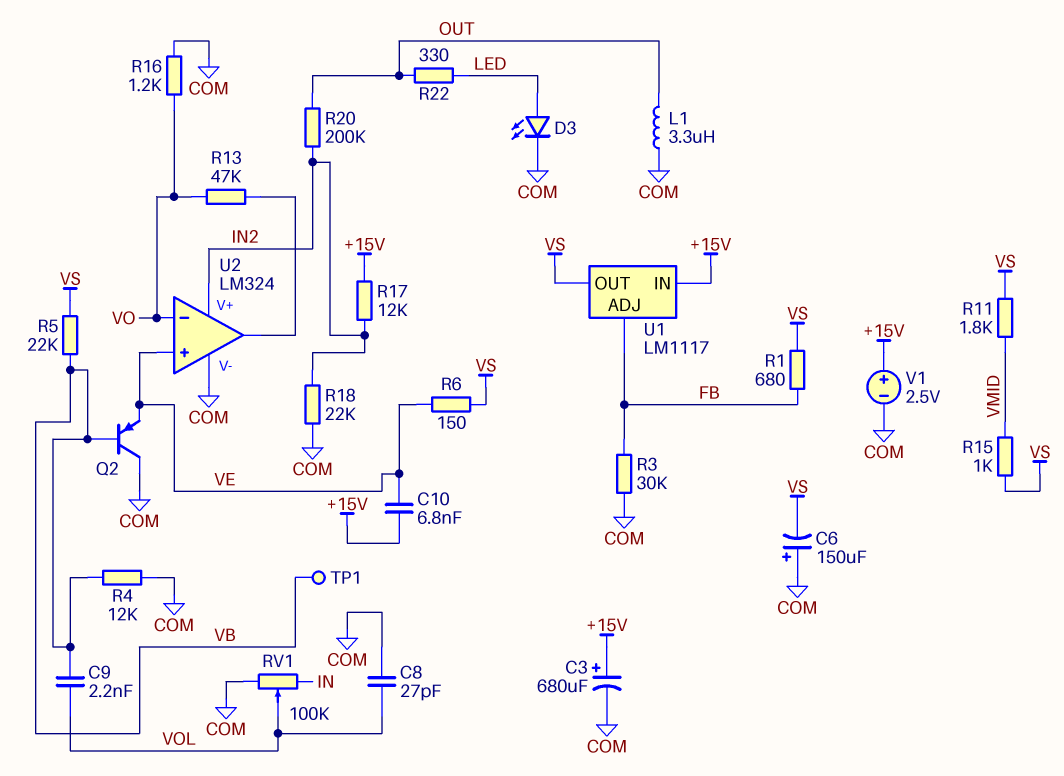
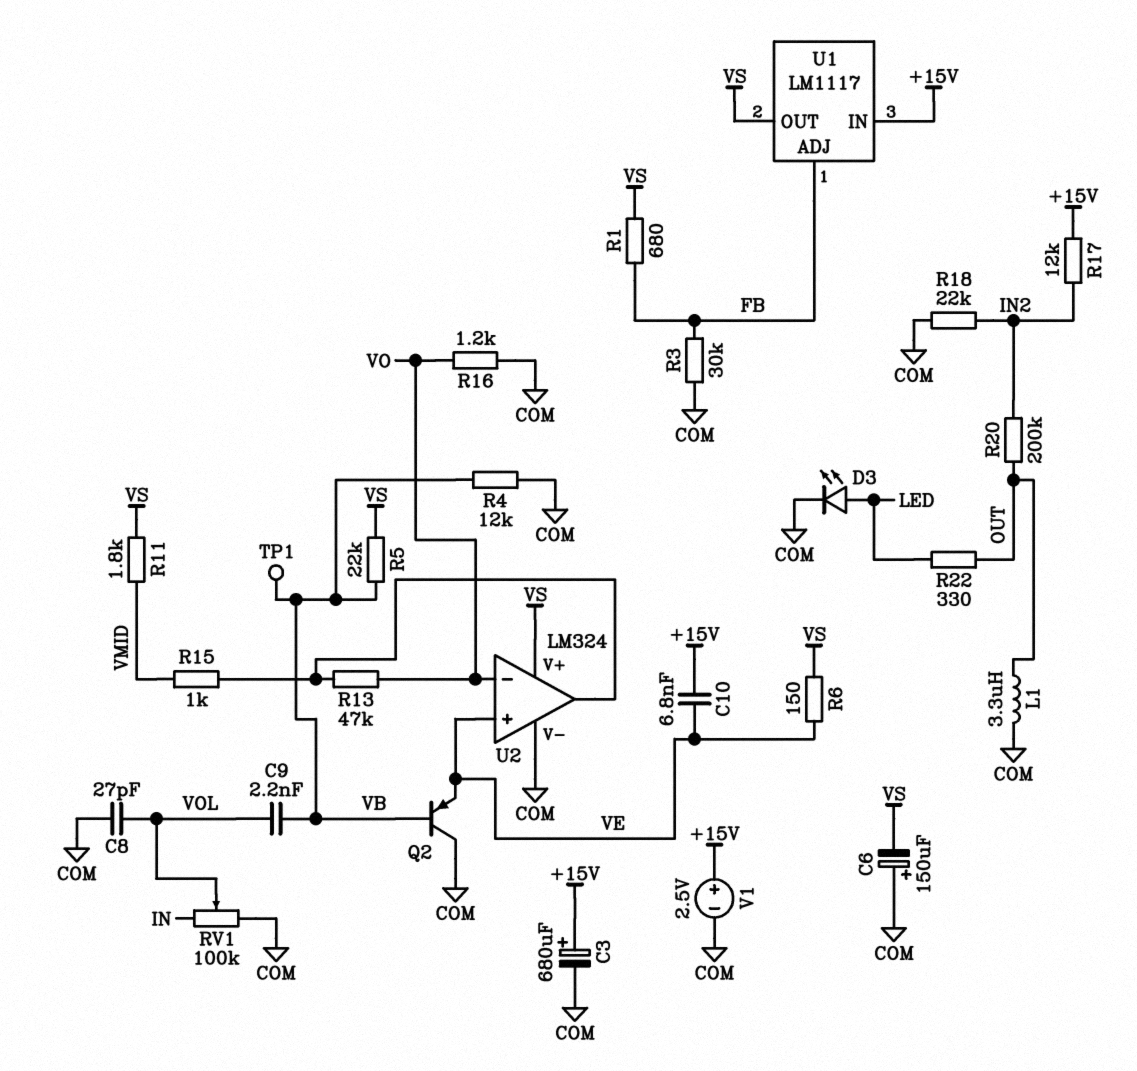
R15: 1k (VMID, VS) -> 1k (U2/out, VMID)
U2 pin V+: IN2 -> VS

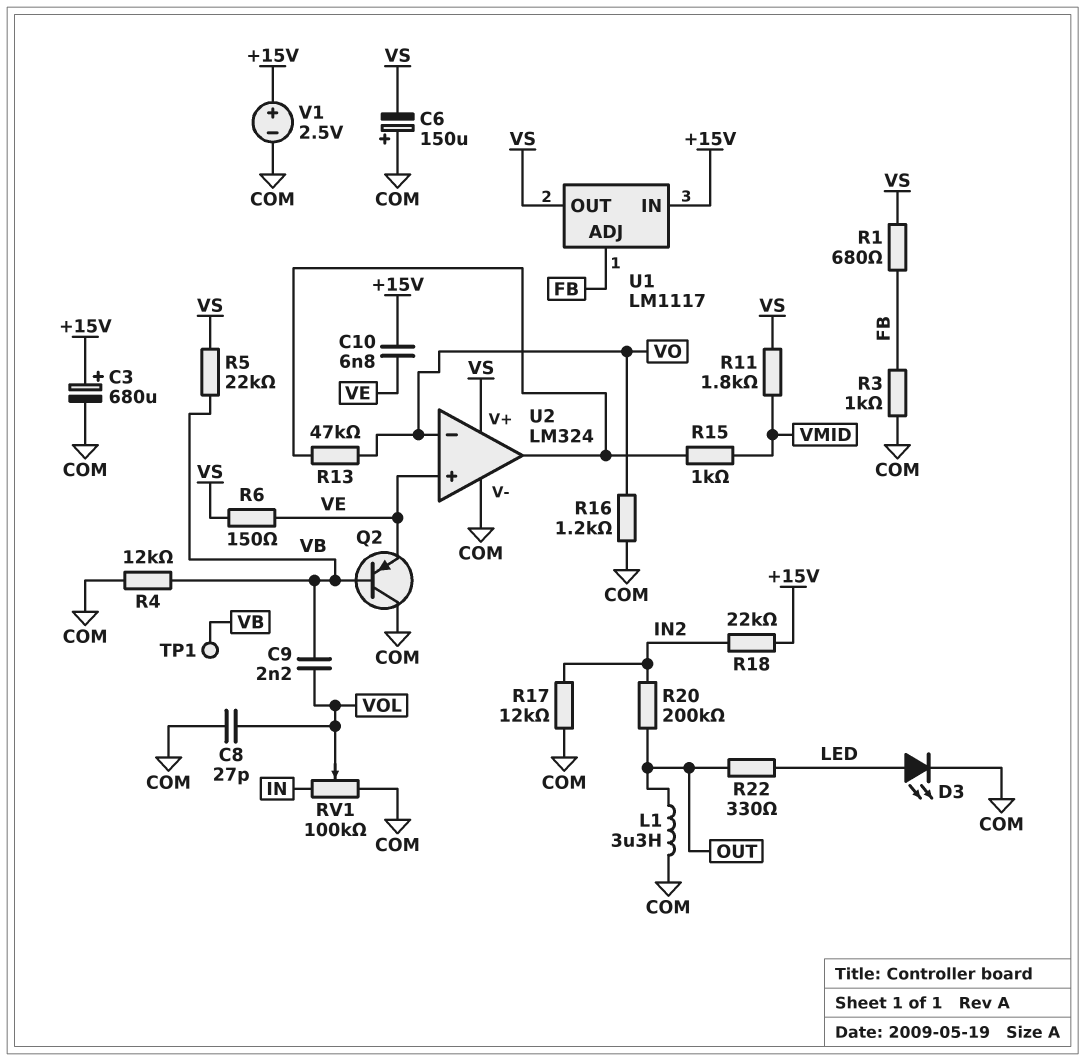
R3: 30k (COM, FB) -> 1k (COM, FB)
R17: 12k (+15V, IN2) -> 12k (COM, IN2)
R18: 22k (COM, IN2) -> 22k (+15V, IN2)

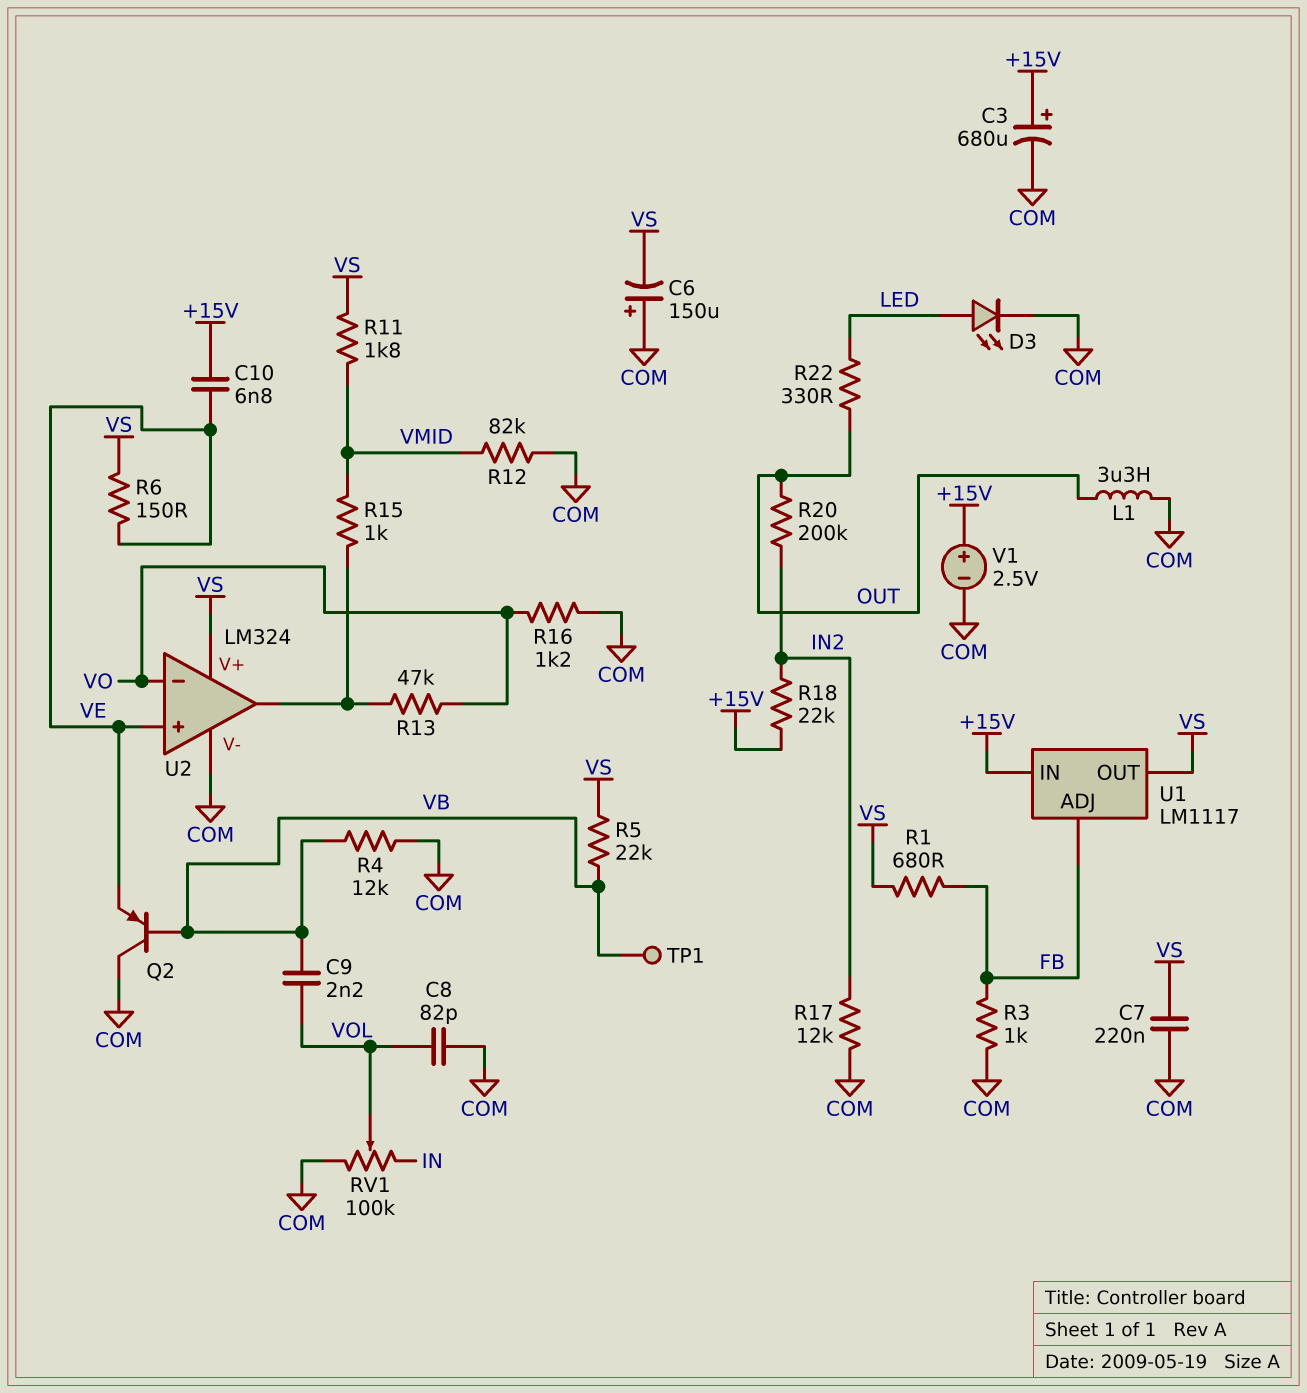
C7: none -> 220nF (COM, VS)
C8: 27pF (COM, VOL) -> 82pF (COM, VOL)
R12: none -> 82k (COM, VMID)

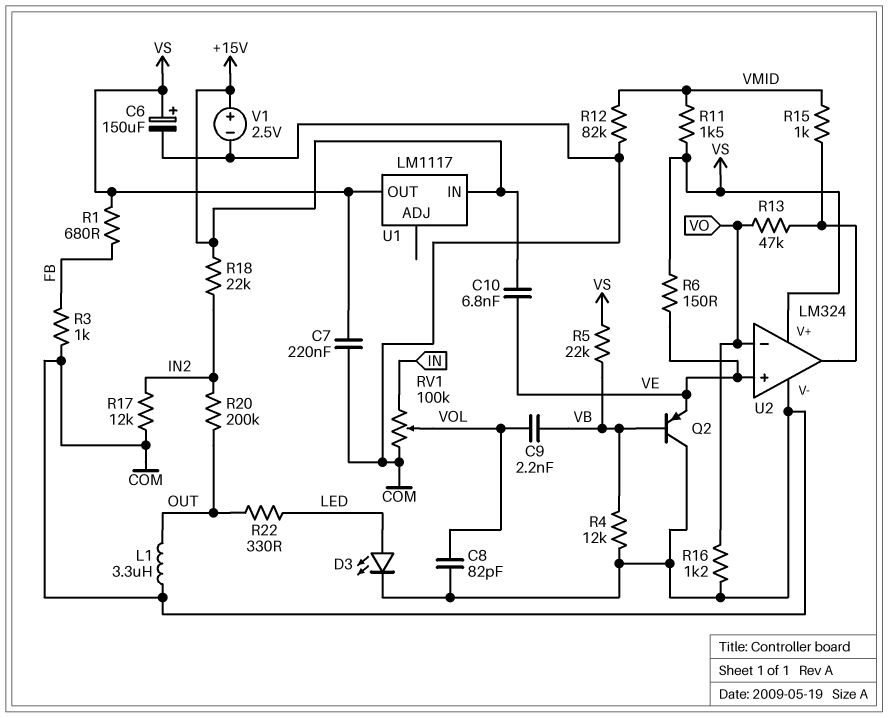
C3: 680uF (plus +15V, minus COM) -> none
C6: 150uF (plus COM, minus VS) -> 150uF (plus VS, minus COM)
R11: 1.8k (VMID, VS) -> 1.5k (VMID, VS)
TP1: test point (VB) -> none
U1 pin ADJ: FB -> none

